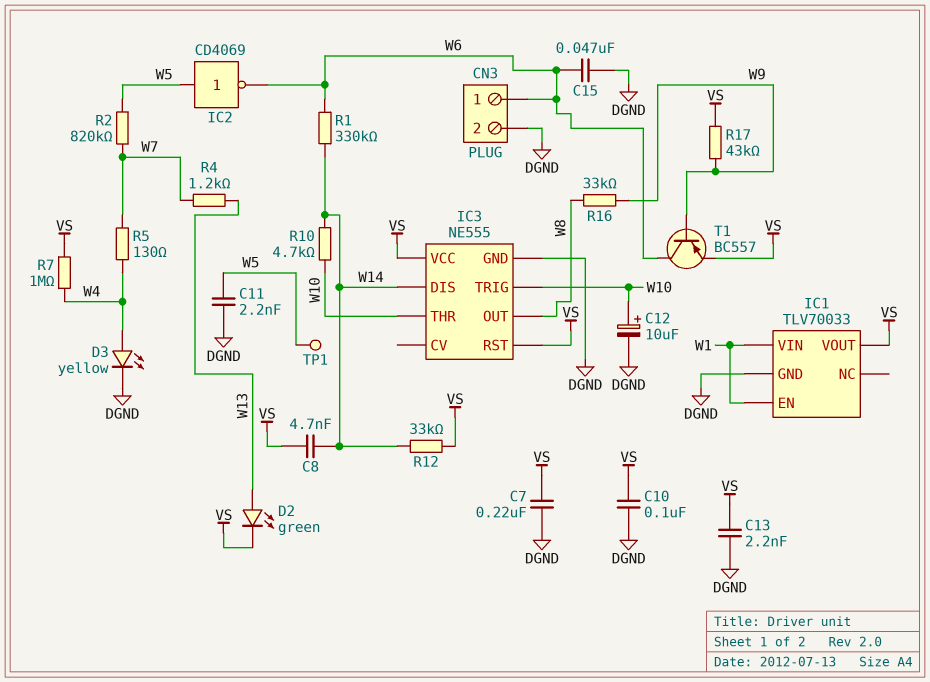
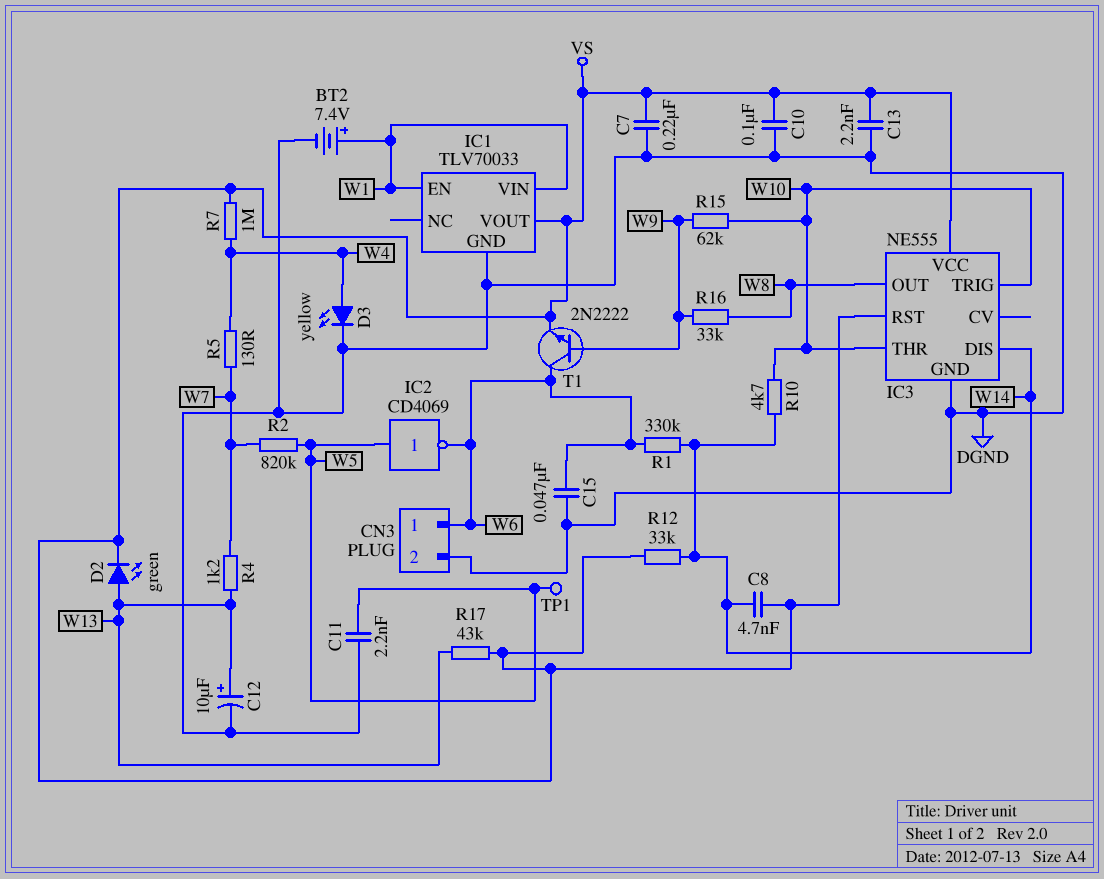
BT2: none -> 7.4V (plus W1, minus DGND)
C12: 10uF (plus W10, minus DGND) -> 10uF (plus W13, minus DGND)
R15: none -> 62k (W9, W10)
R17: 43k (VS, W9) -> 43k (VS, W13)
T1: PNP BC557 (B W9, C W6, E VS) -> NPN 2N2222 (B W9, C W6, E VS)

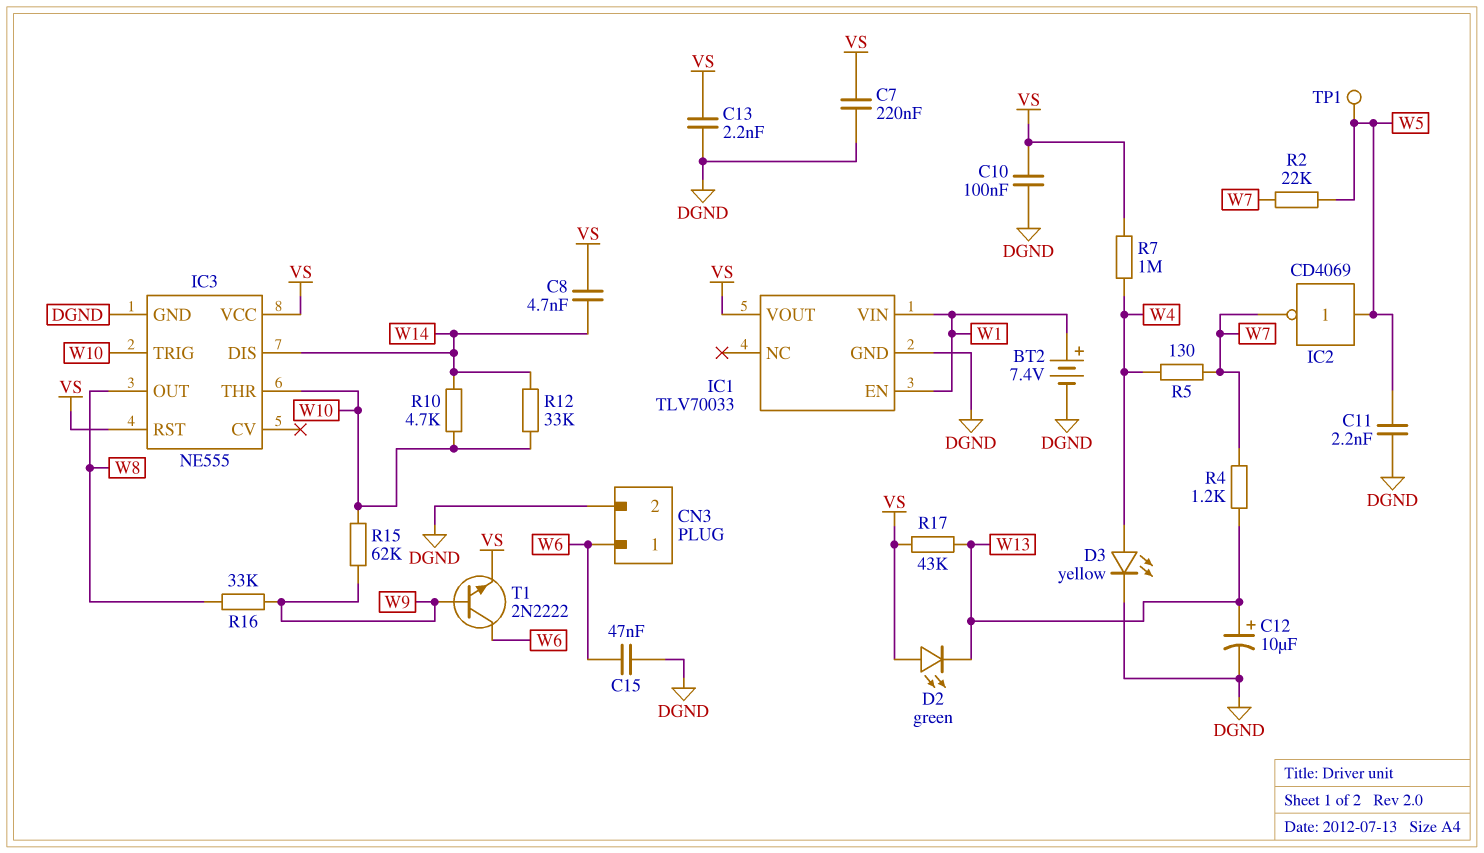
D2: LED green (A W13, K VS) -> LED green (A VS, K W13)
IC2: NOT CD4069 (in W5, out W6) -> NOT CD4069 (in W5, out W7)
R1: 330k (W6, W14) -> none
R2: 820k (W5, W7) -> 22k (W5, W7)
R12: 33k (VS, W14) -> 33k (W10, W14)

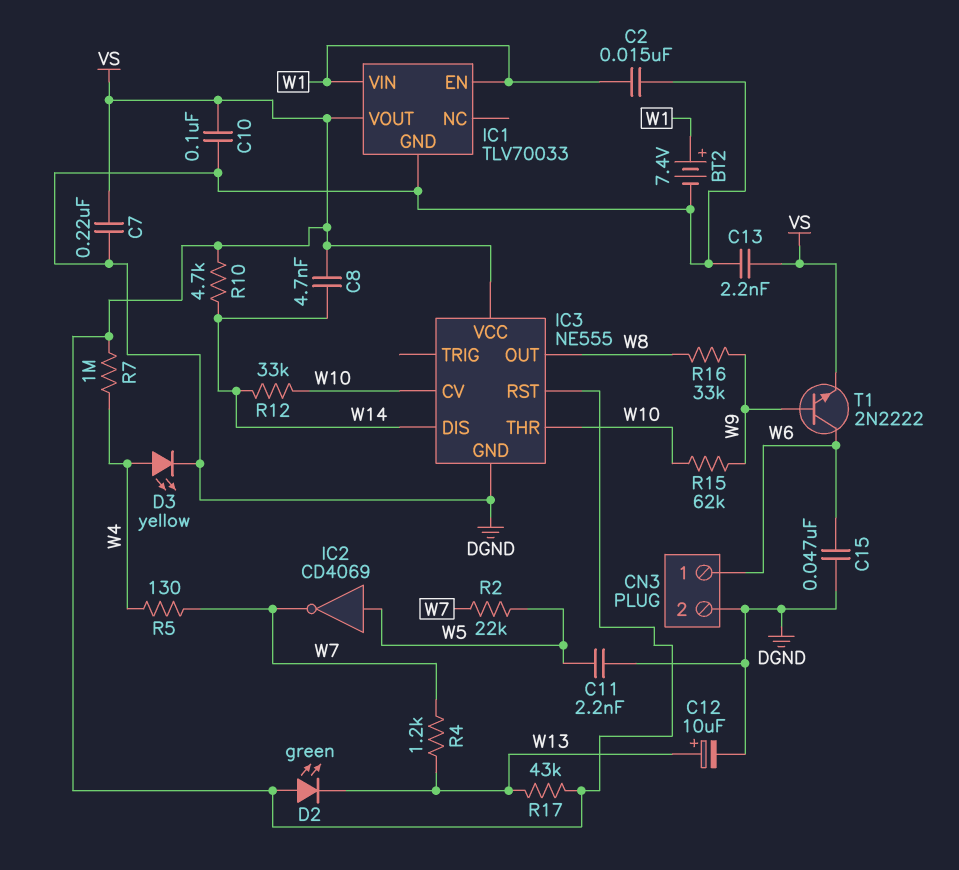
C2: none -> 15nF (DGND, W1)
IC3 pin CV: none -> W10
IC3 pin TRIG: W10 -> none
R10: 4.7k (W10, W14) -> 4.7k (VS, W14)
TP1: test point (W5) -> none

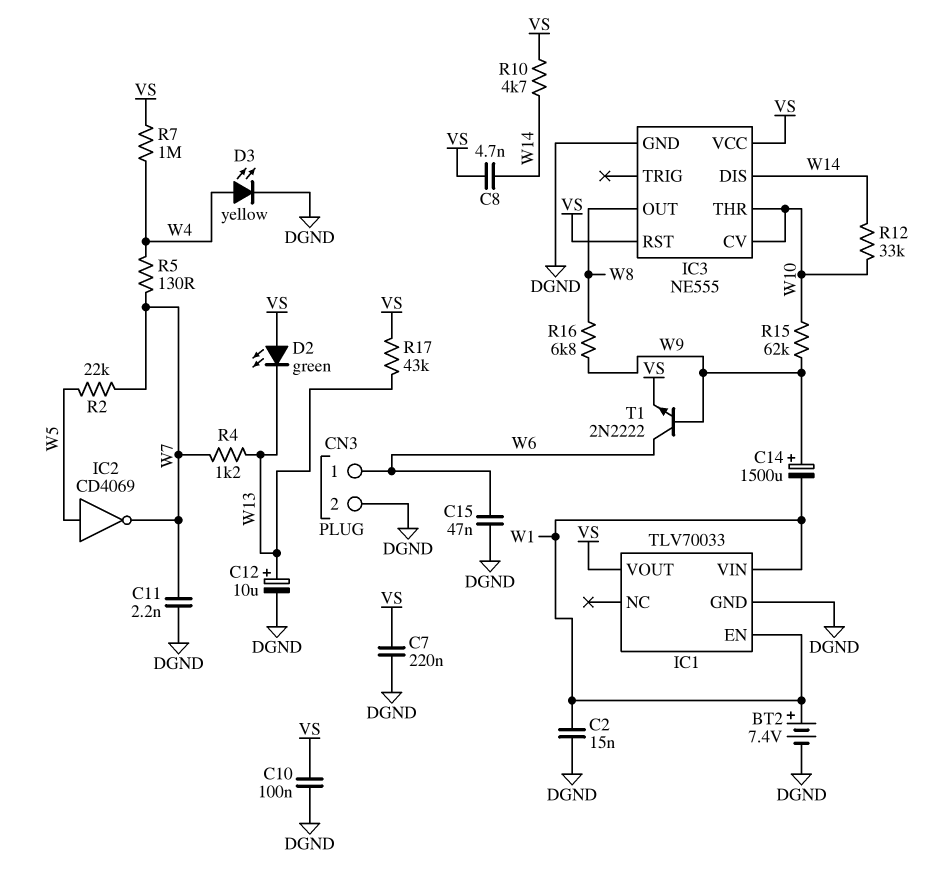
C11: 2.2nF (DGND, W5) -> 2.2nF (DGND, W7)
C13: 2.2nF (DGND, VS) -> none
C14: none -> 1500uF (plus W9, minus W1)
R16: 33k (W8, W9) -> 6.8k (W8, W9)

